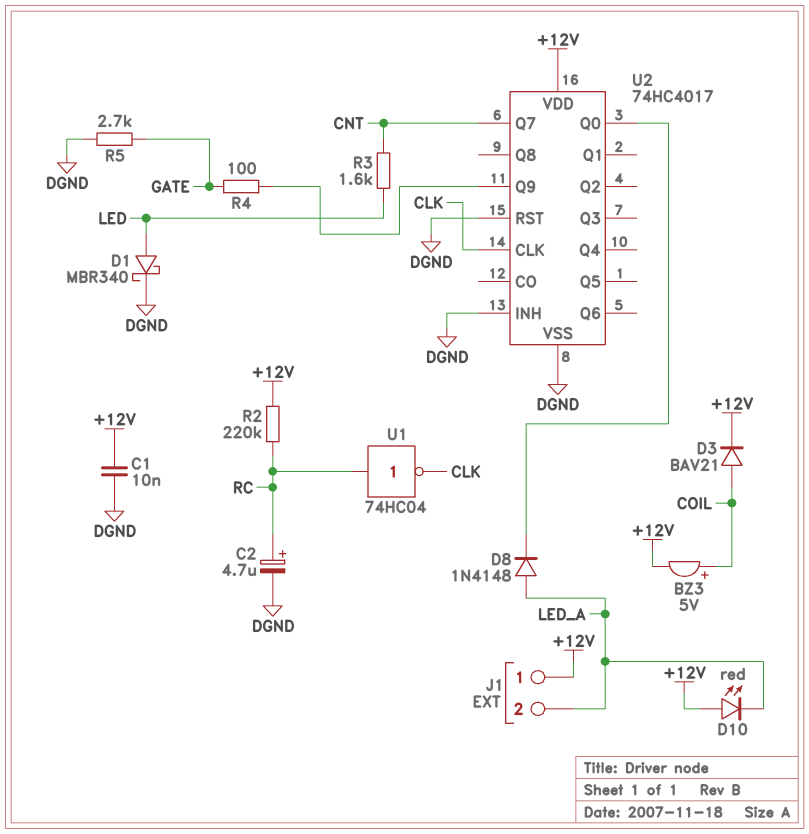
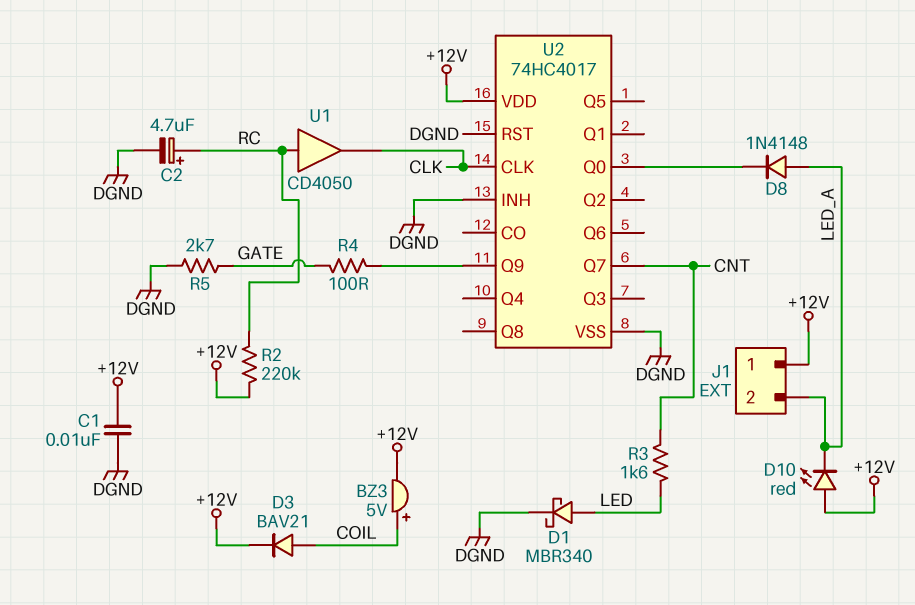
U1: NOT 74HC04 (in RC, out CLK) -> buffer CD4050 (in RC, out CLK)

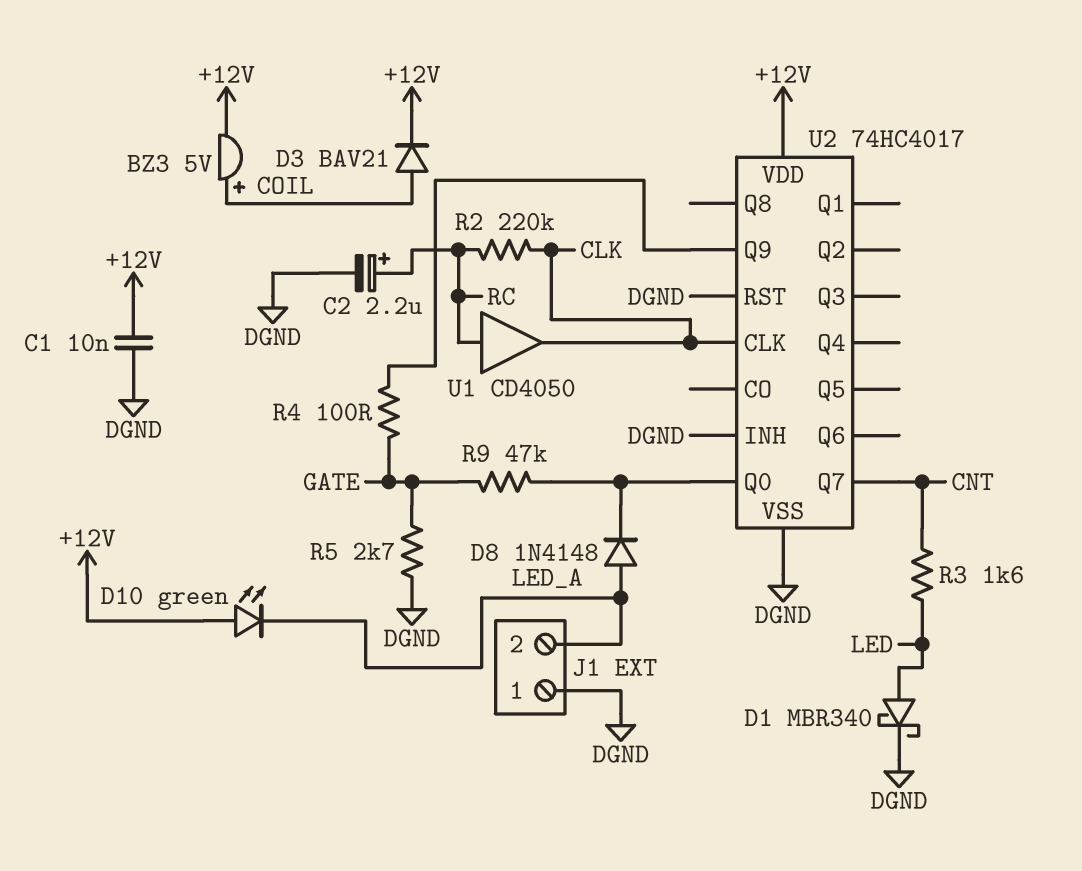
C2: 4.7uF (plus RC, minus DGND) -> 2.2uF (plus RC, minus DGND)
D10: LED red (A +12V, K LED_A) -> LED green (A +12V, K LED_A)
J1 pin 1: +12V -> DGND
R2: 220k (+12V, RC) -> 220k (CLK, RC)
R9: none -> 47k (GATE, U2/Q0)

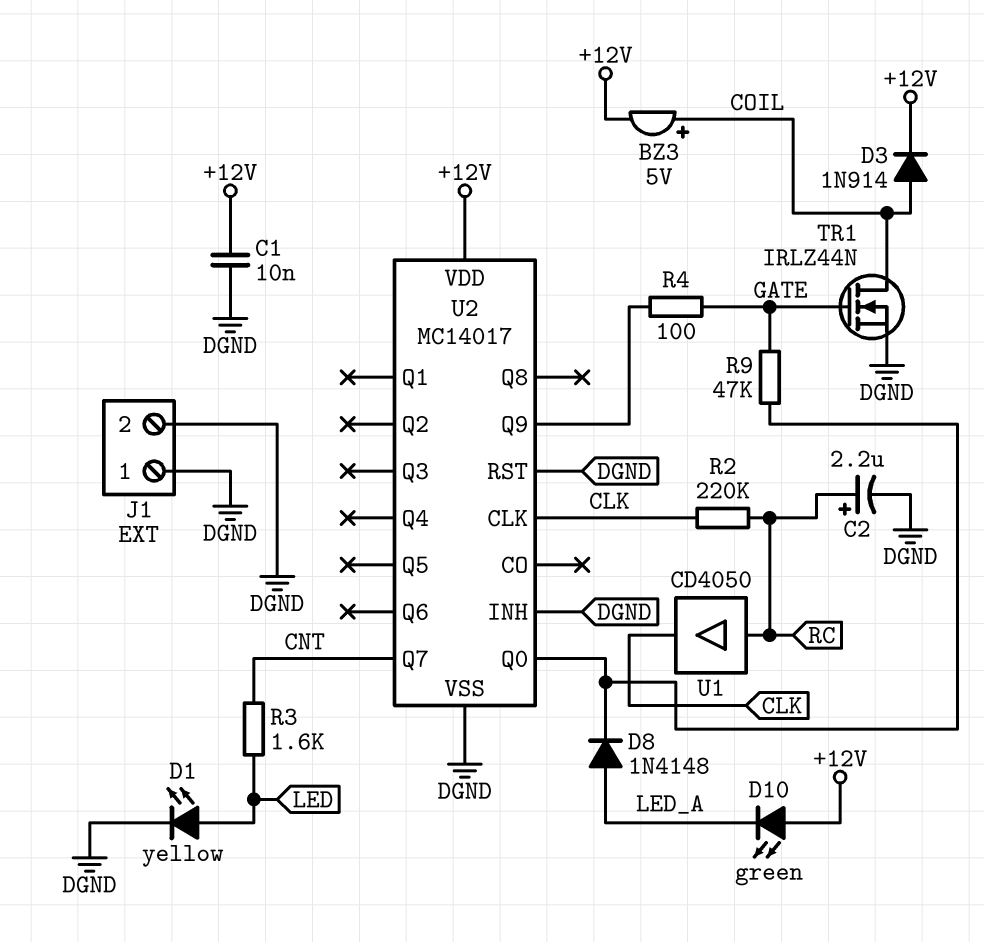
D1: schottky MBR340 (A LED, K DGND) -> LED yellow (A LED, K DGND)
D3: diode BAV21 (A COIL, K +12V) -> diode 1N914 (A COIL, K +12V)
J1 pin 2: LED_A -> DGND
R5: 2.7k (DGND, GATE) -> none
TR1: none -> NMOS IRLZ44N (G GATE, D COIL, S DGND)
U2: 74HC4017 -> MC14017

